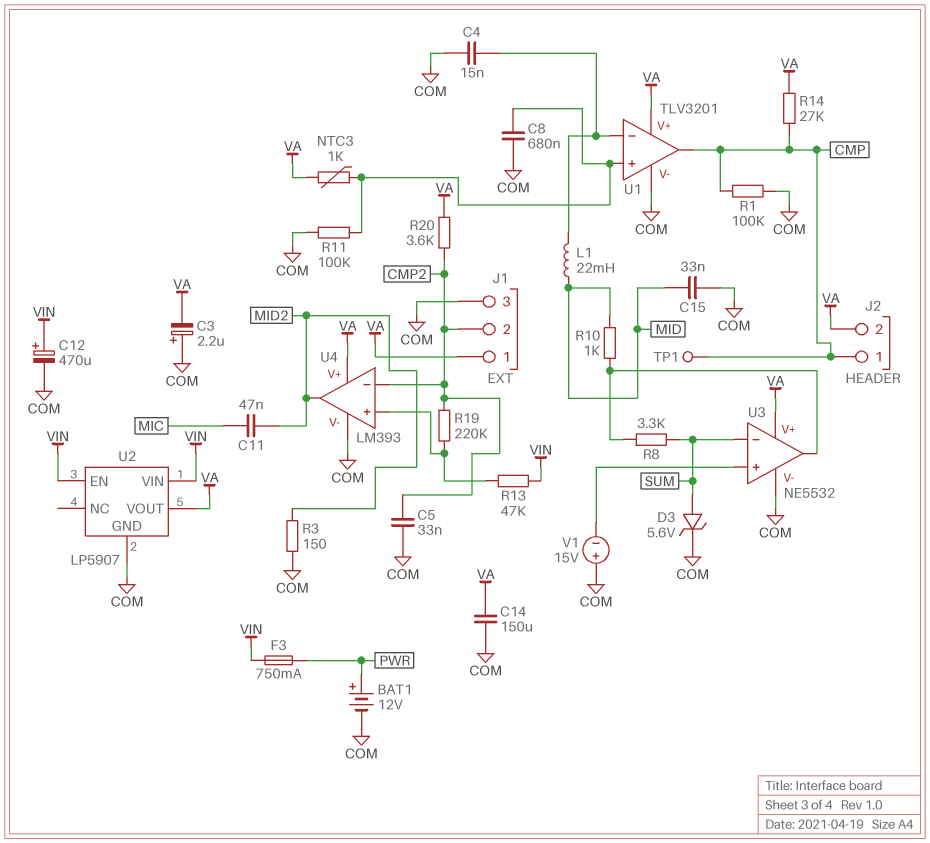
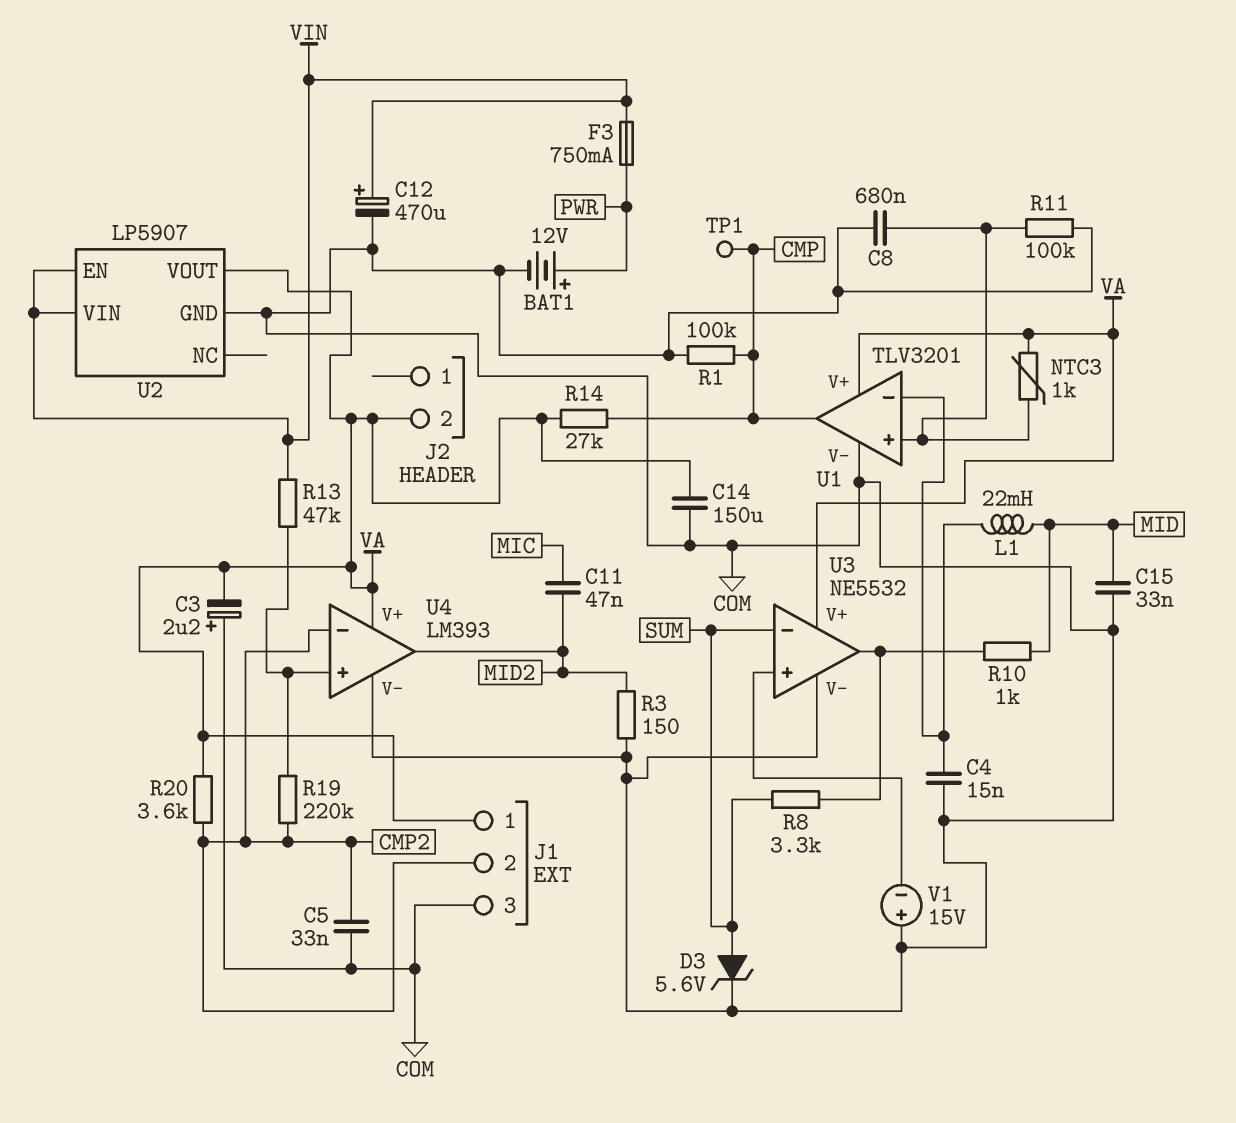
J2 pin 1: CMP -> none

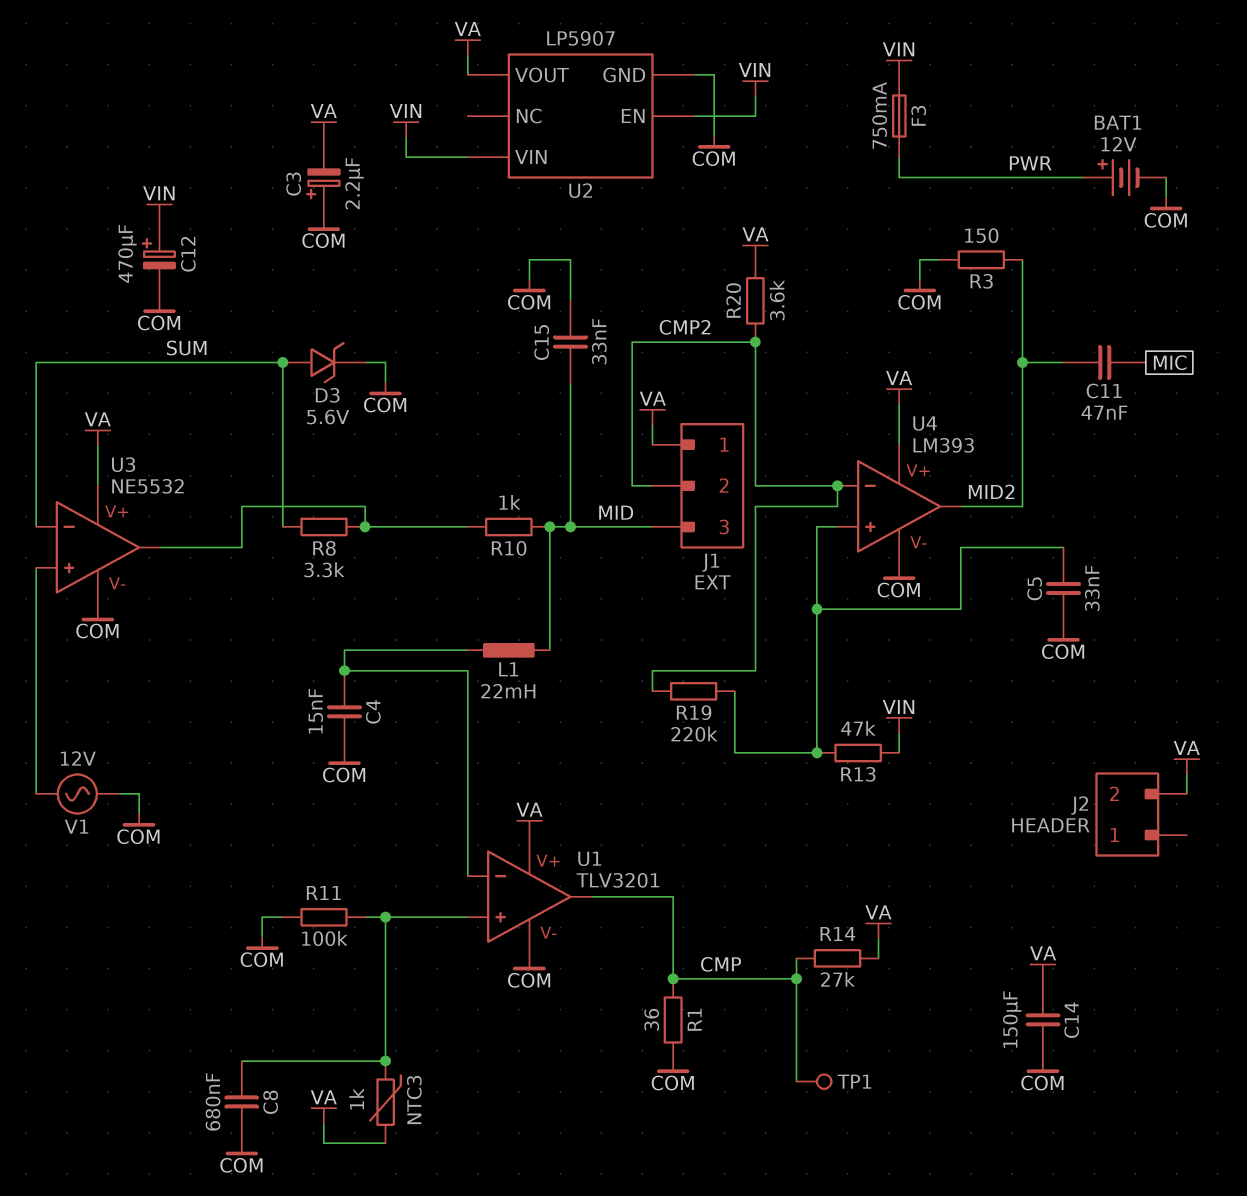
C5: 33nF (CMP2, COM) -> 33nF (COM, U4/in+)
J1 pin 3: COM -> MID
R1: 100k (CMP, COM) -> 36 (CMP, COM)
V1: 15V (plus COM, minus U3/in+) -> AC 12V (COM, U3/in+)

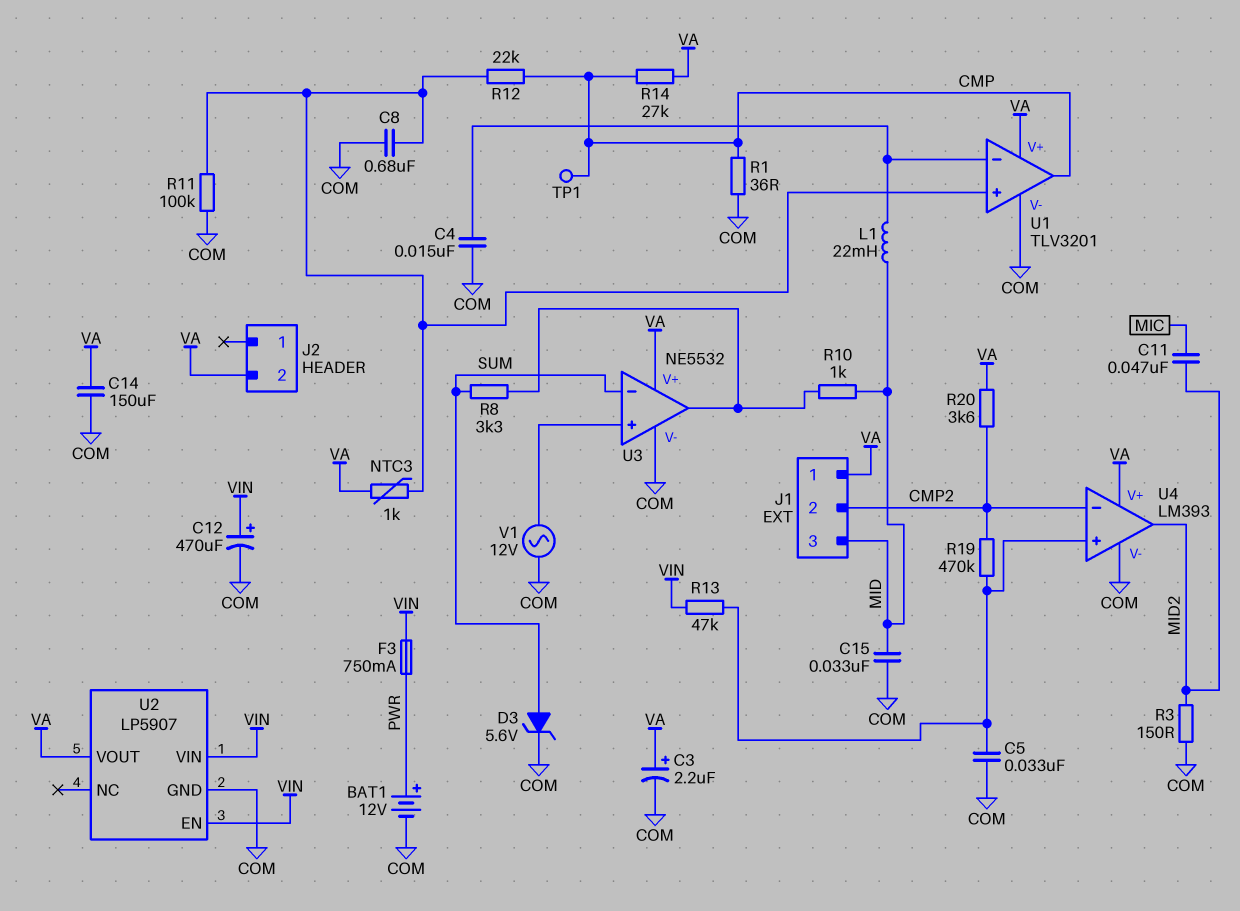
C3: 2.2uF (plus COM, minus VA) -> 2.2uF (plus VA, minus COM)
R12: none -> 22k (CMP, U1/in+)
R19: 220k (CMP2, U4/in+) -> 470k (CMP2, U4/in+)

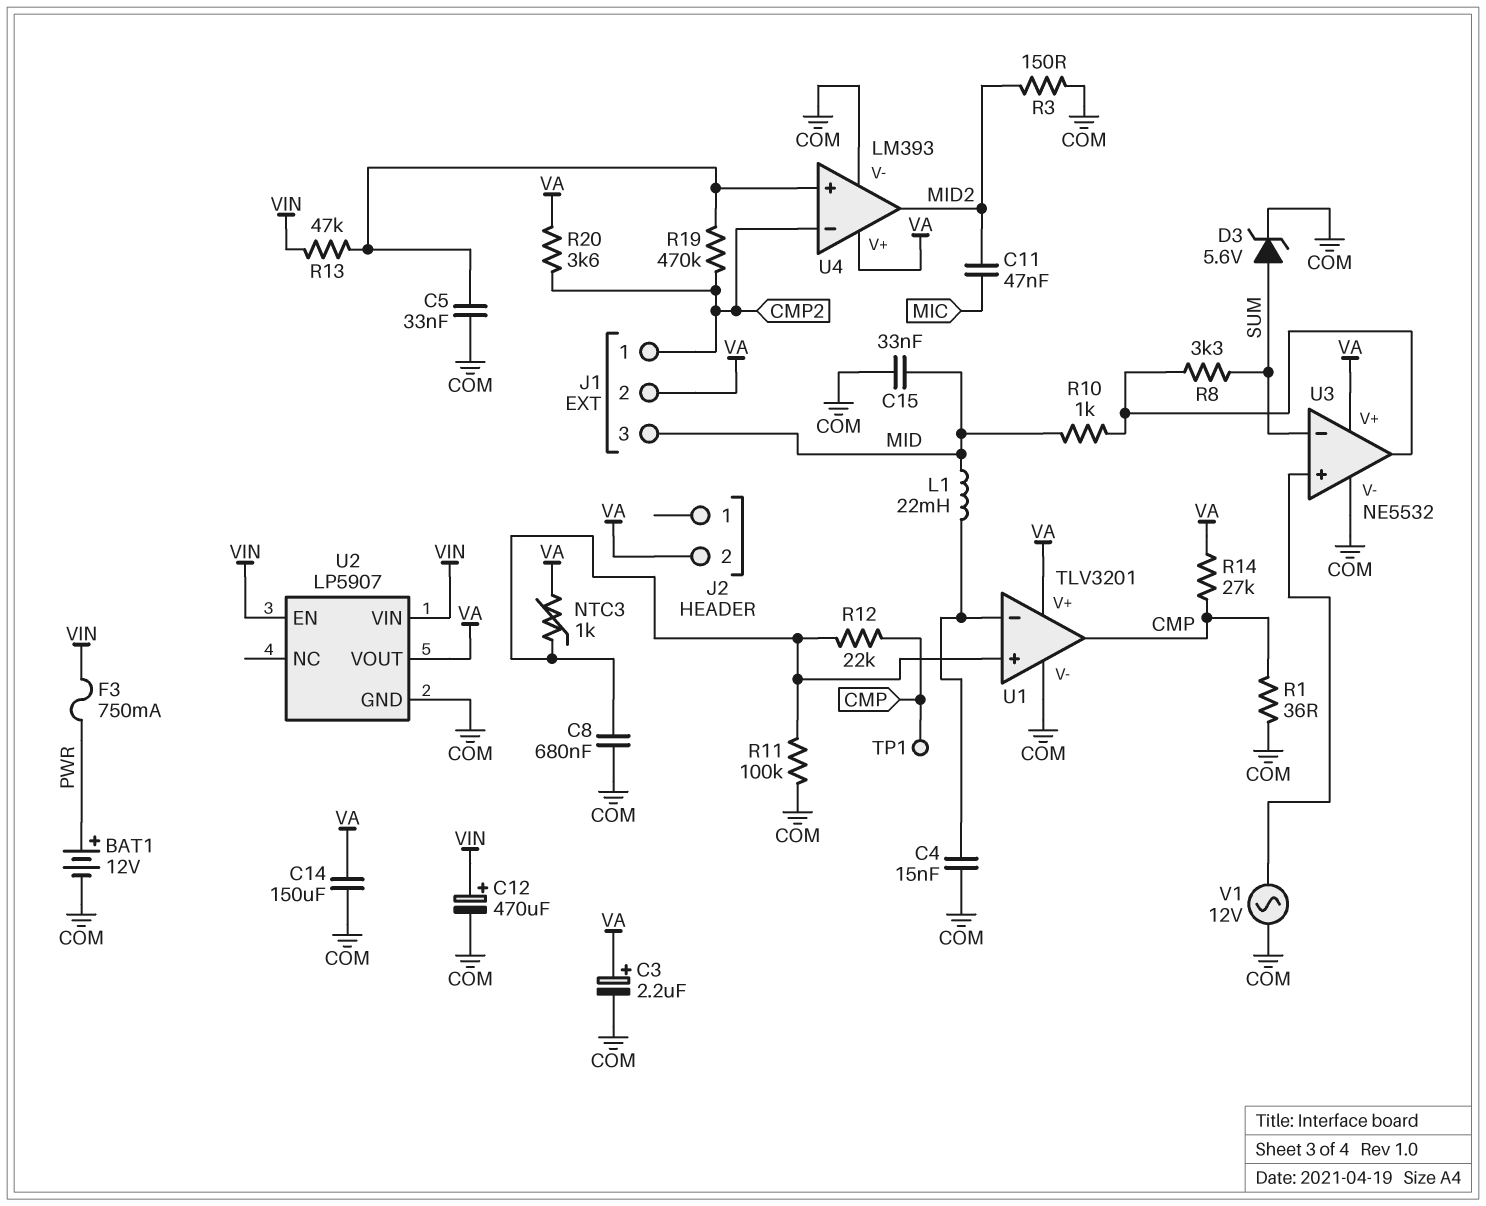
J1 pin 1: VA -> CMP2
J1 pin 2: CMP2 -> VA

